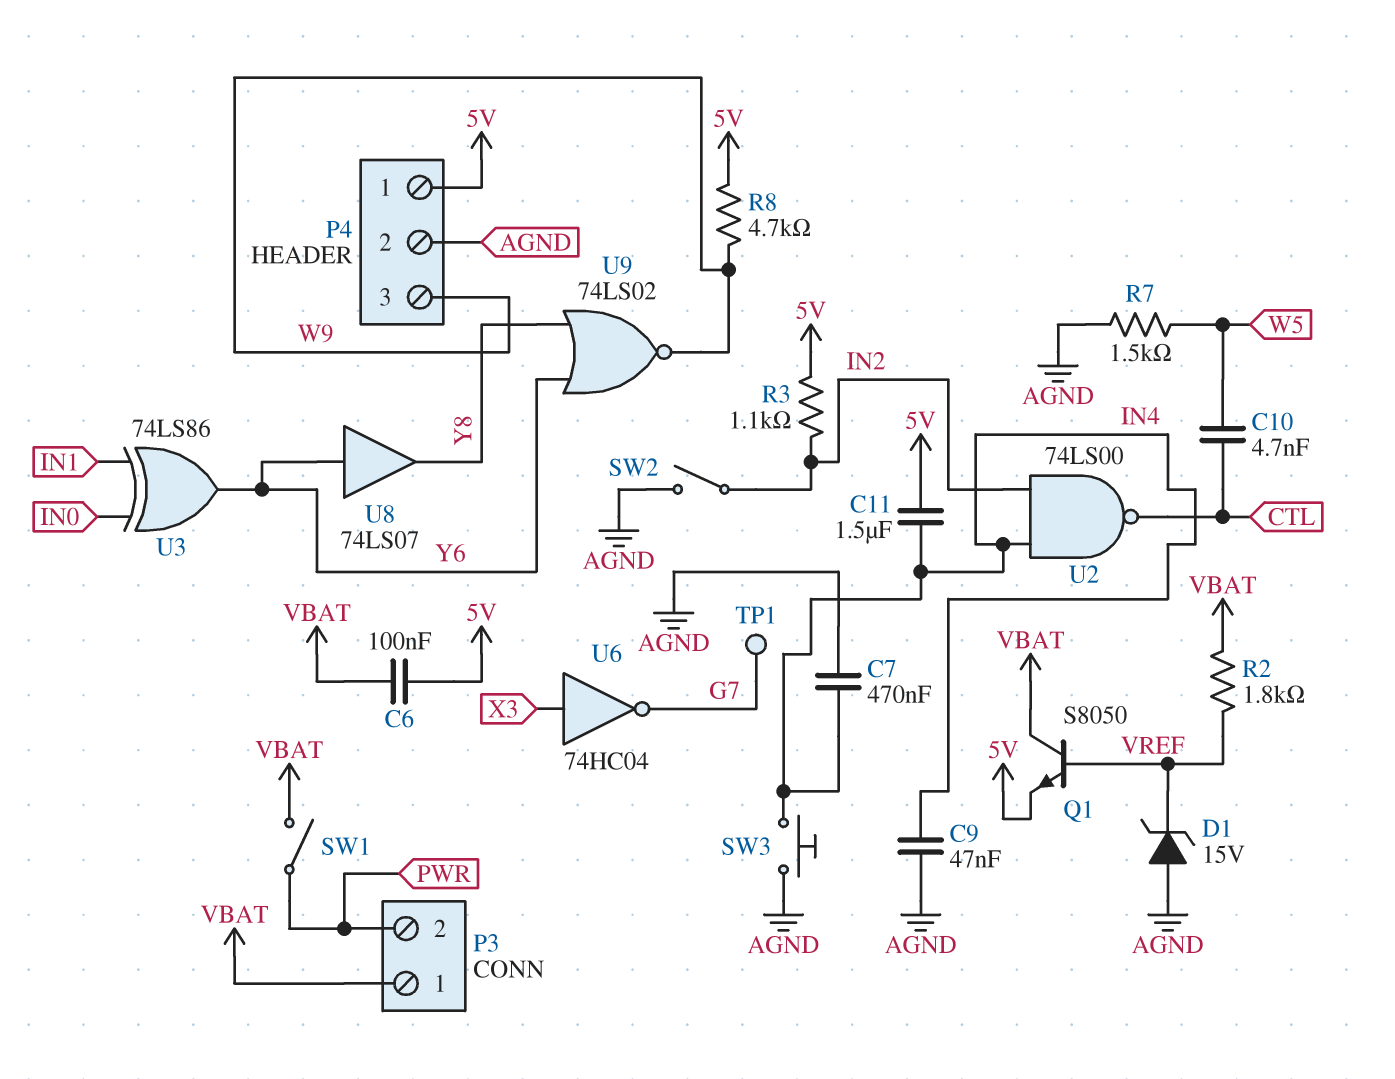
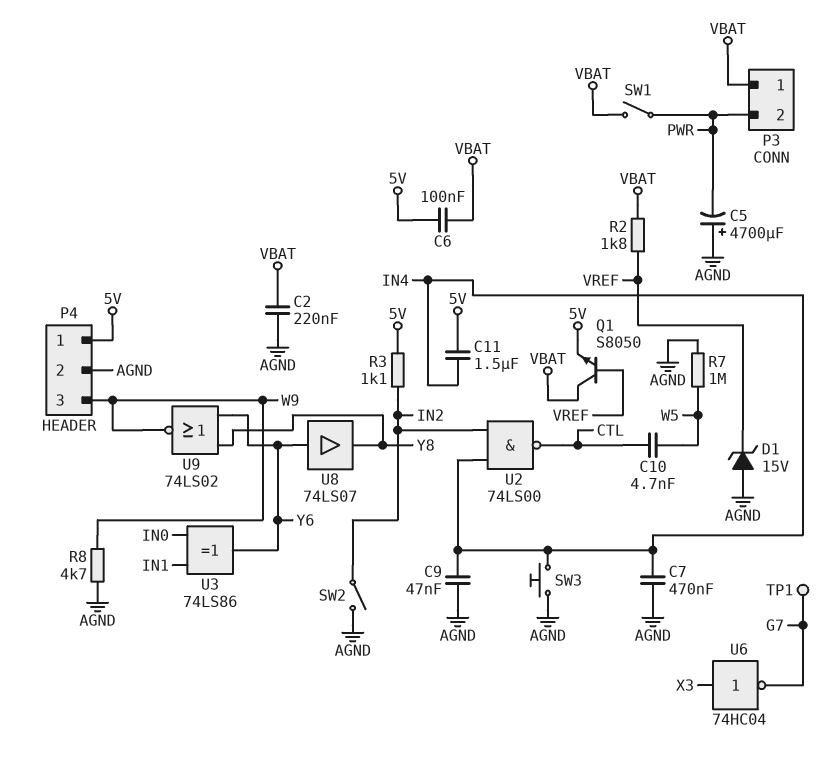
C2: none -> 220nF (AGND, VBAT)
C5: none -> 4700uF (plus AGND, minus PWR)
R7: 1.5k (AGND, W5) -> 1M (AGND, W5)
R8: 4.7k (5V, W9) -> 4.7k (AGND, W9)

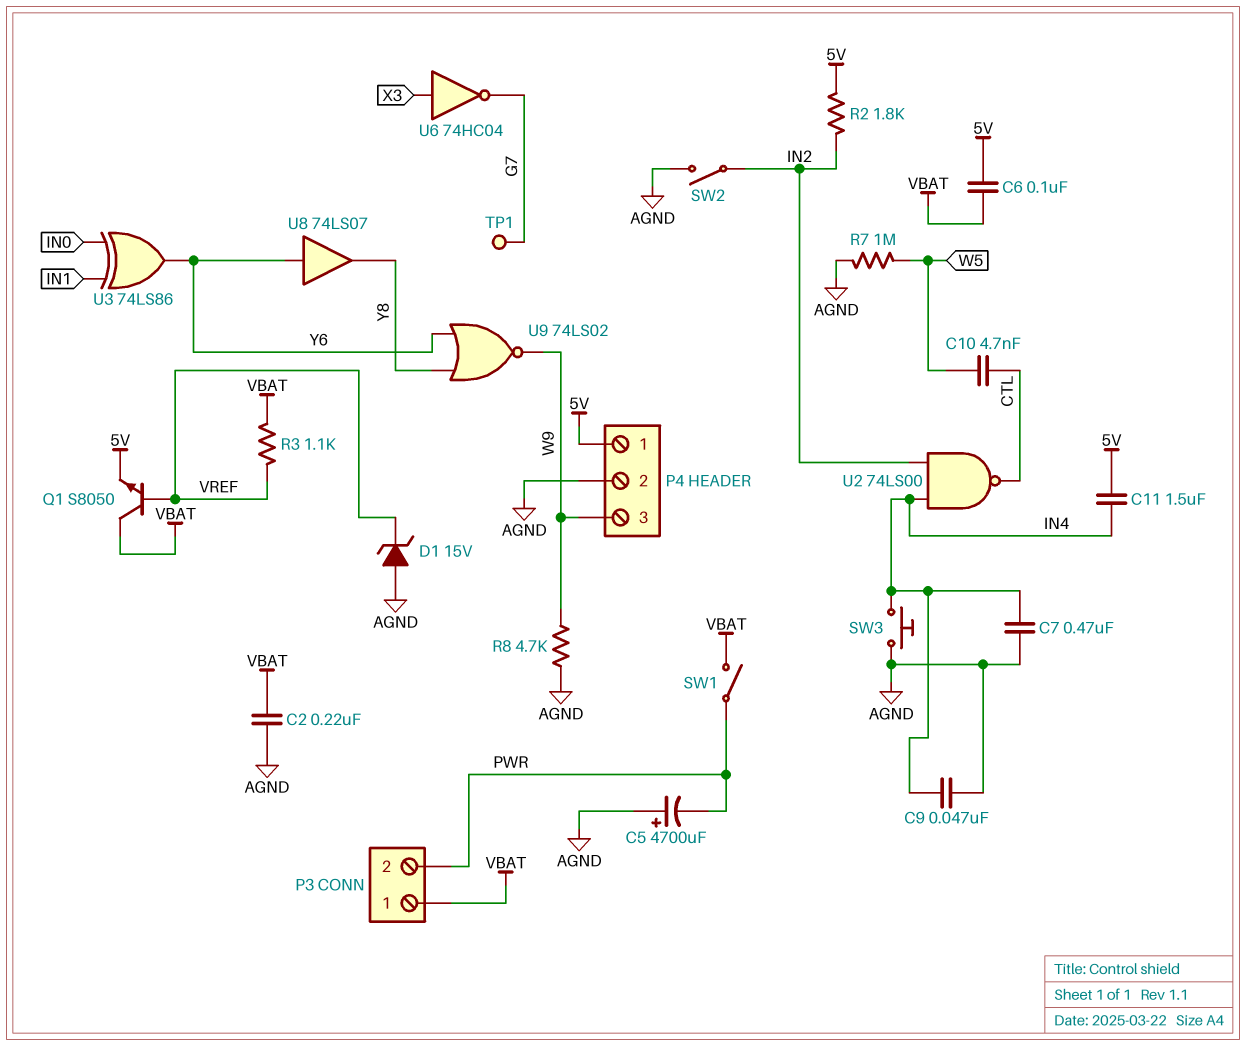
R2: 1.8k (VBAT, VREF) -> 1.8k (5V, IN2)
R3: 1.1k (5V, IN2) -> 1.1k (VBAT, VREF)

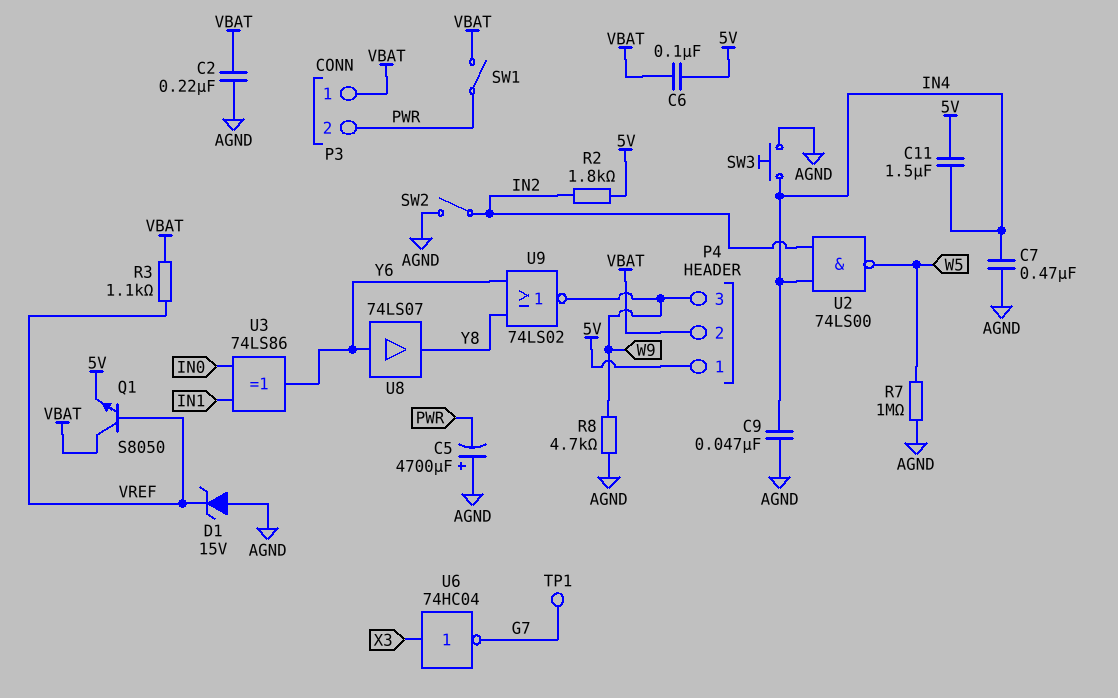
C10: 4.7nF (CTL, W5) -> none
P4 pin 2: AGND -> VBAT
U2: NAND 74LS00 (in IN2, in IN4, out CTL) -> NAND 74LS00 (in IN2, in IN4, out W5)

